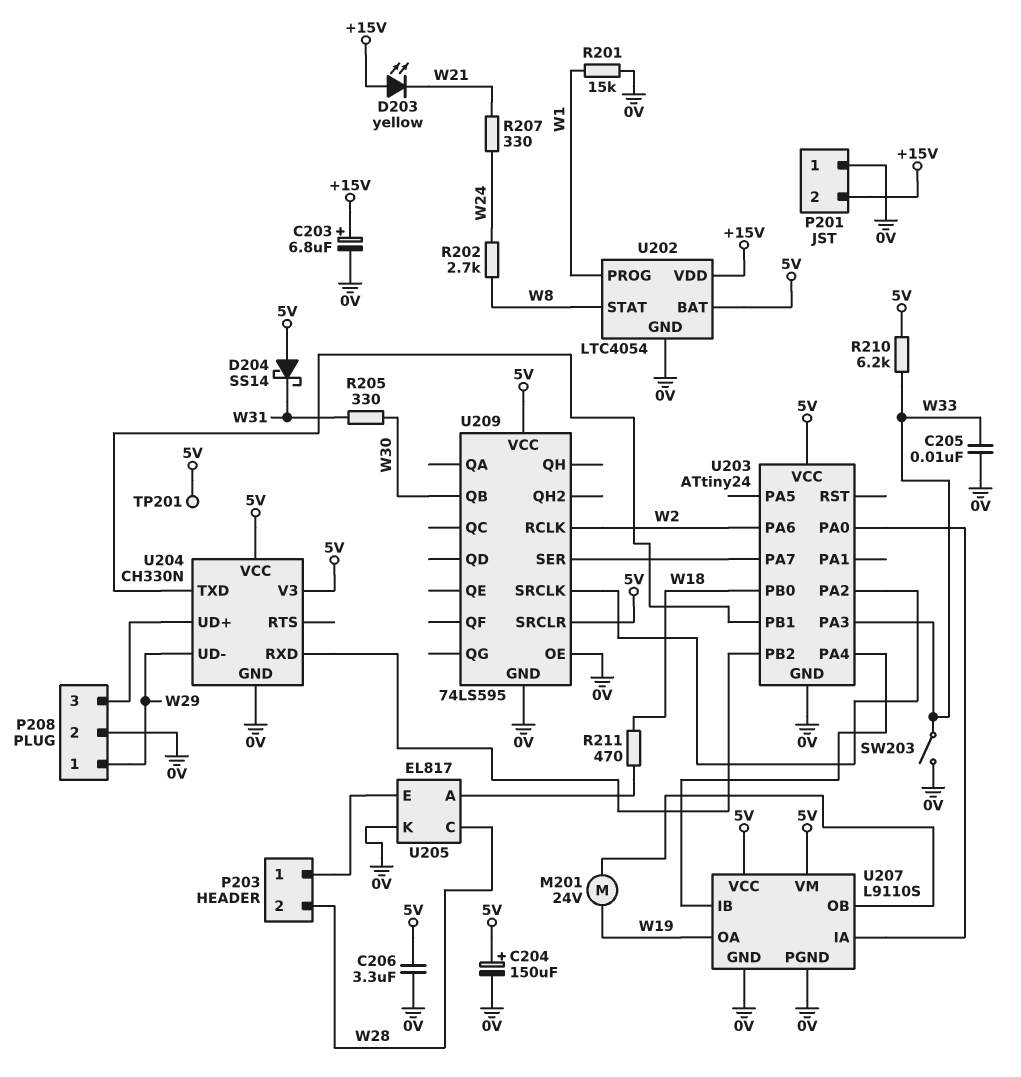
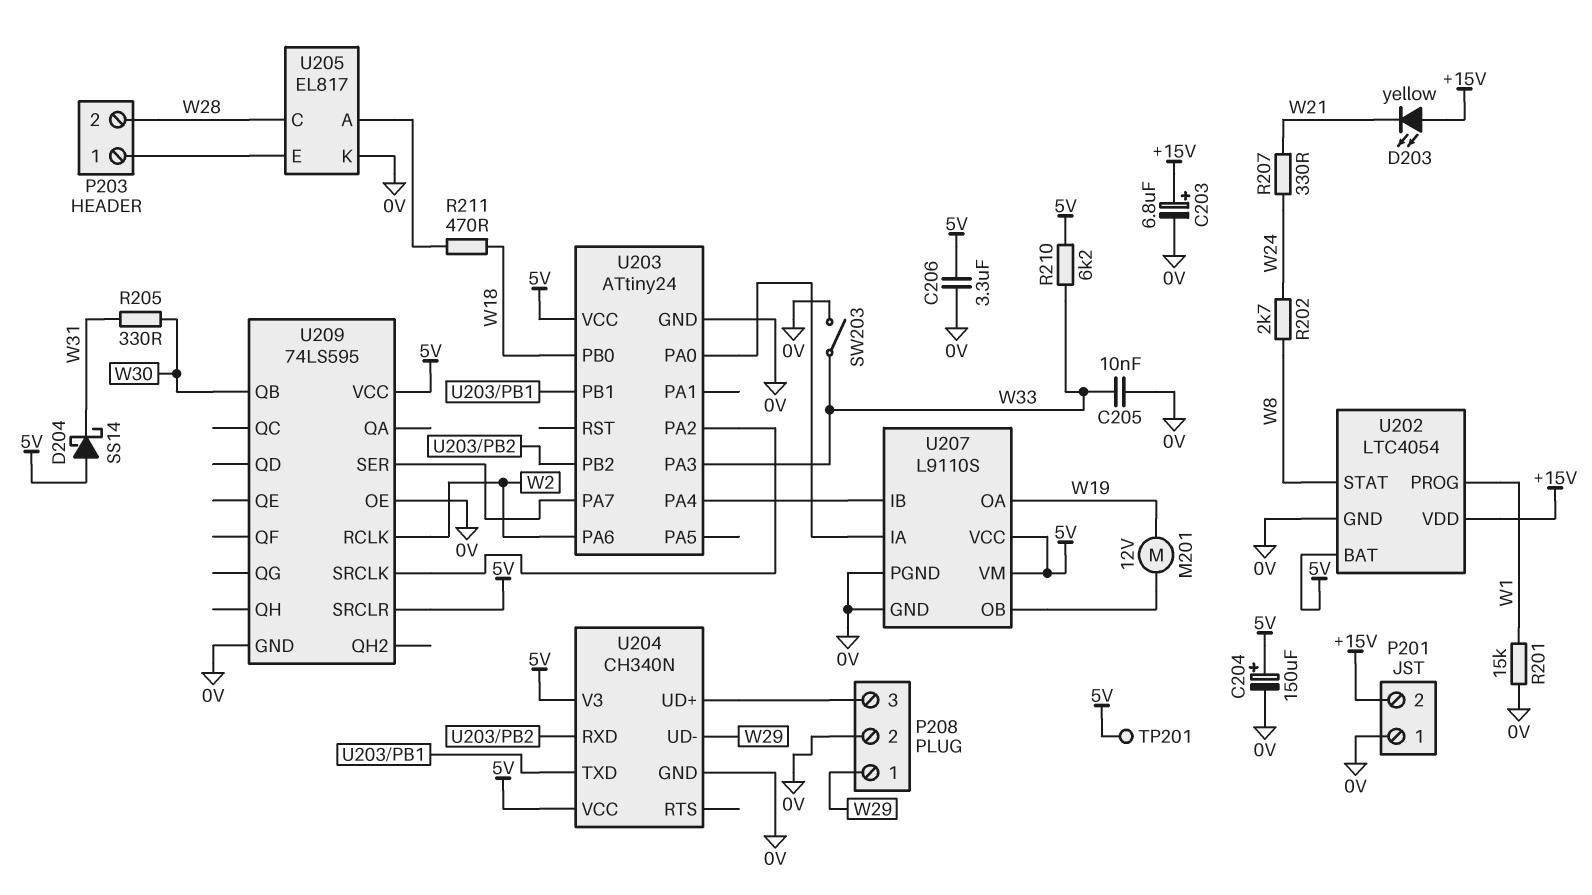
M201: motor 24V (U207/OB, W19) -> motor 12V (U207/OB, W19)
U204: CH330N -> CH340N

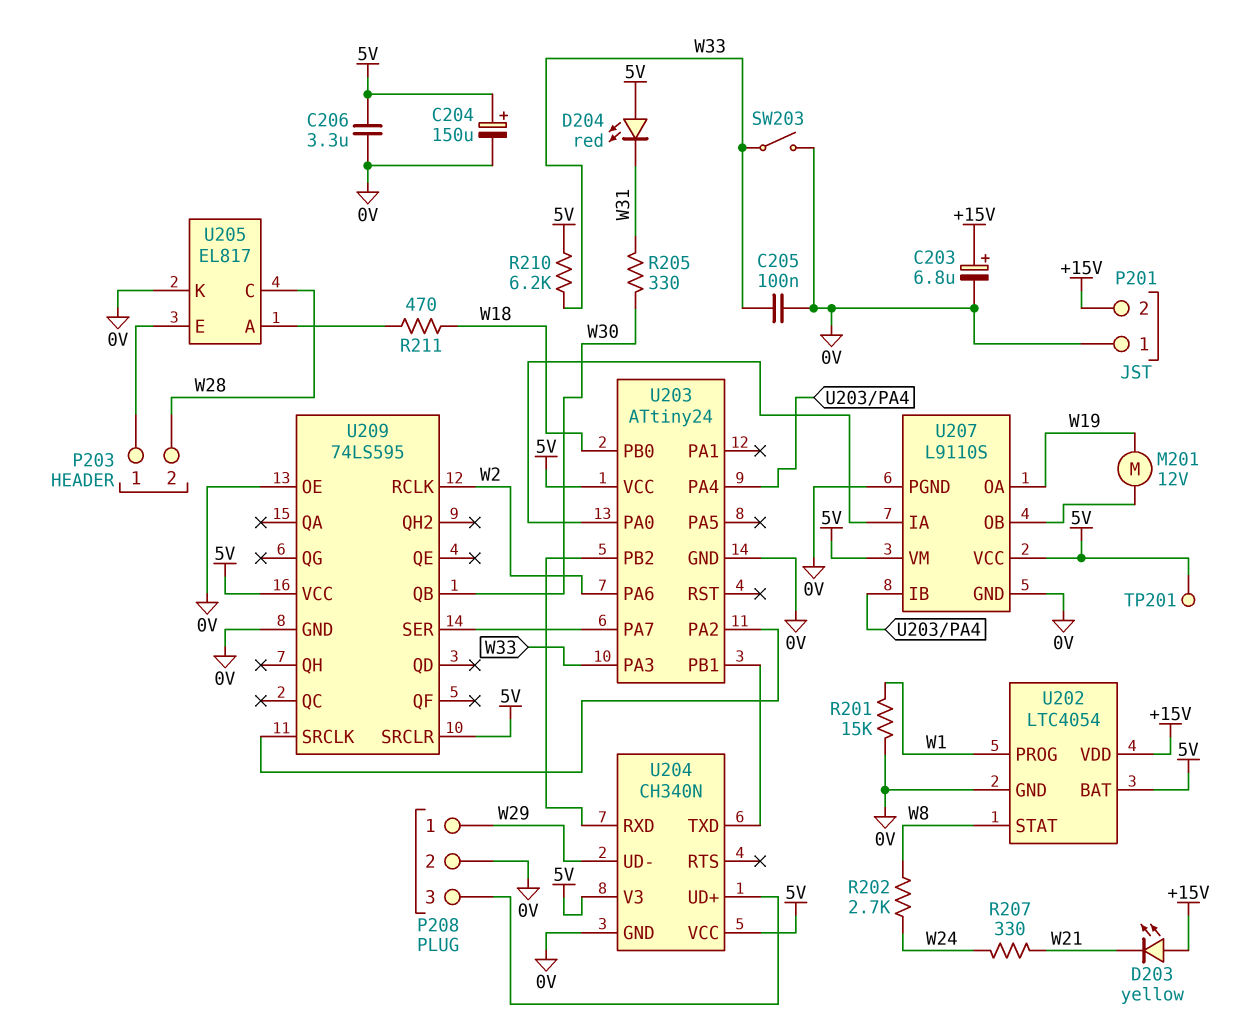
C205: 10nF (0V, W33) -> 100nF (0V, W33)
D204: schottky SS14 (A 5V, K W31) -> LED red (A 5V, K W31)

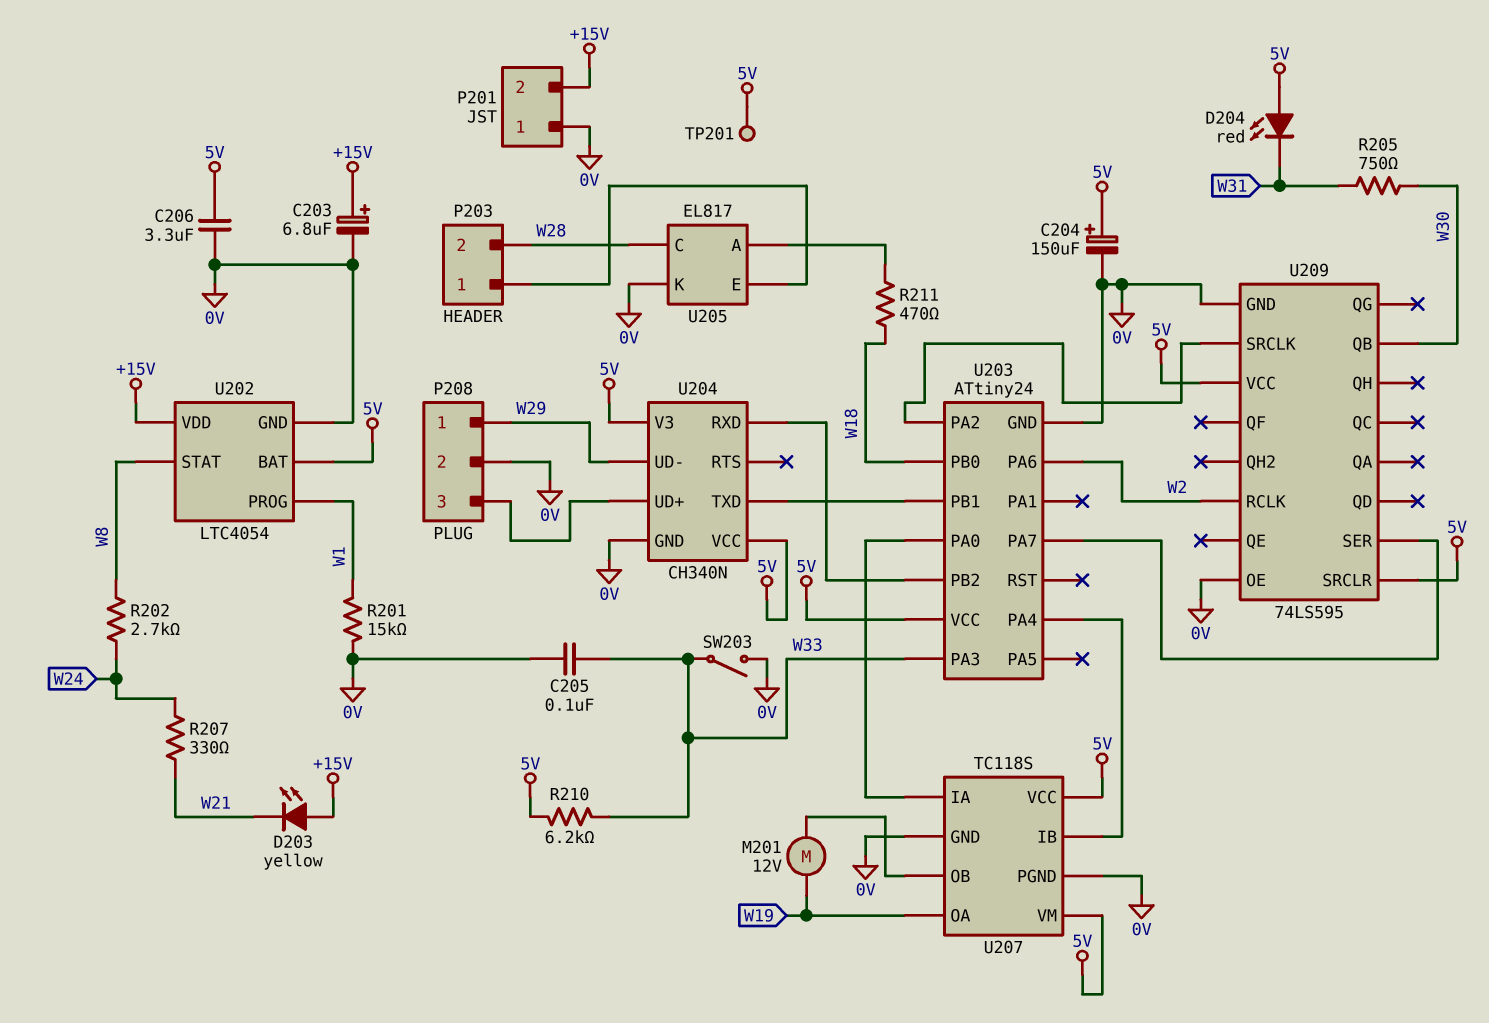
R205: 330 (W30, W31) -> 750 (W30, W31)
U207: L9110S -> TC118S

